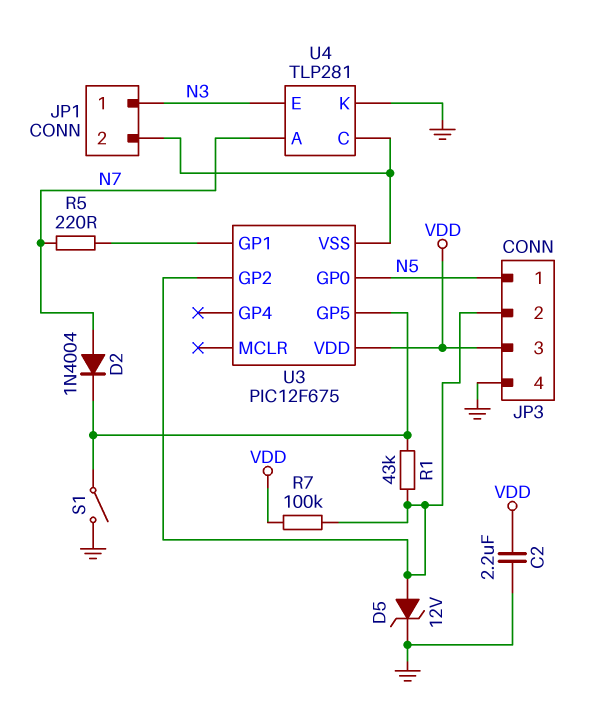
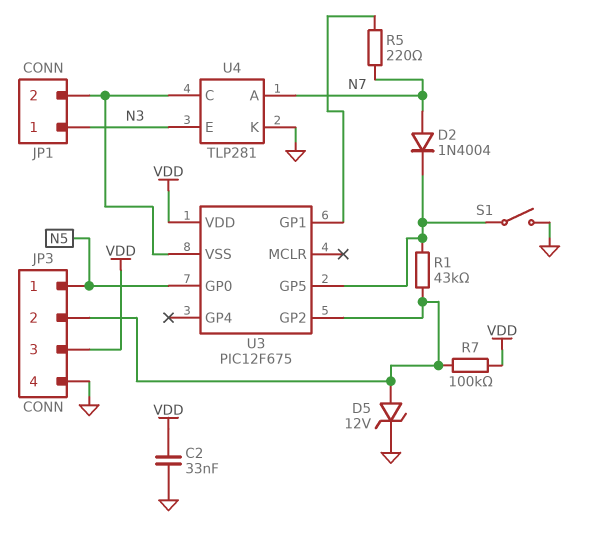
C2: 2.2uF (GND, VDD) -> 33nF (GND, VDD)

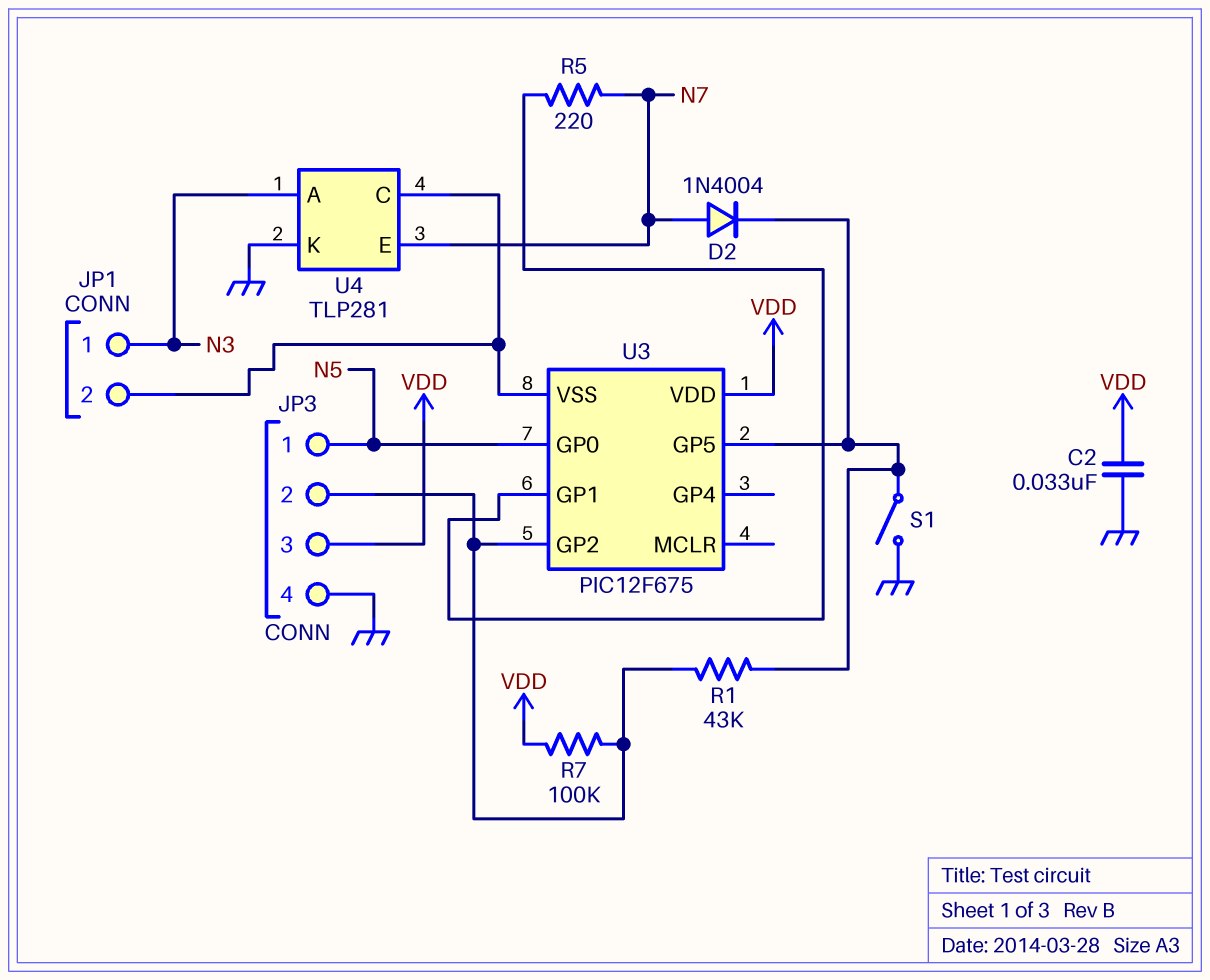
D5: zener 12V (A JP3/2, K GND) -> none
U4 pin A: N7 -> N3
U4 pin E: N3 -> N7

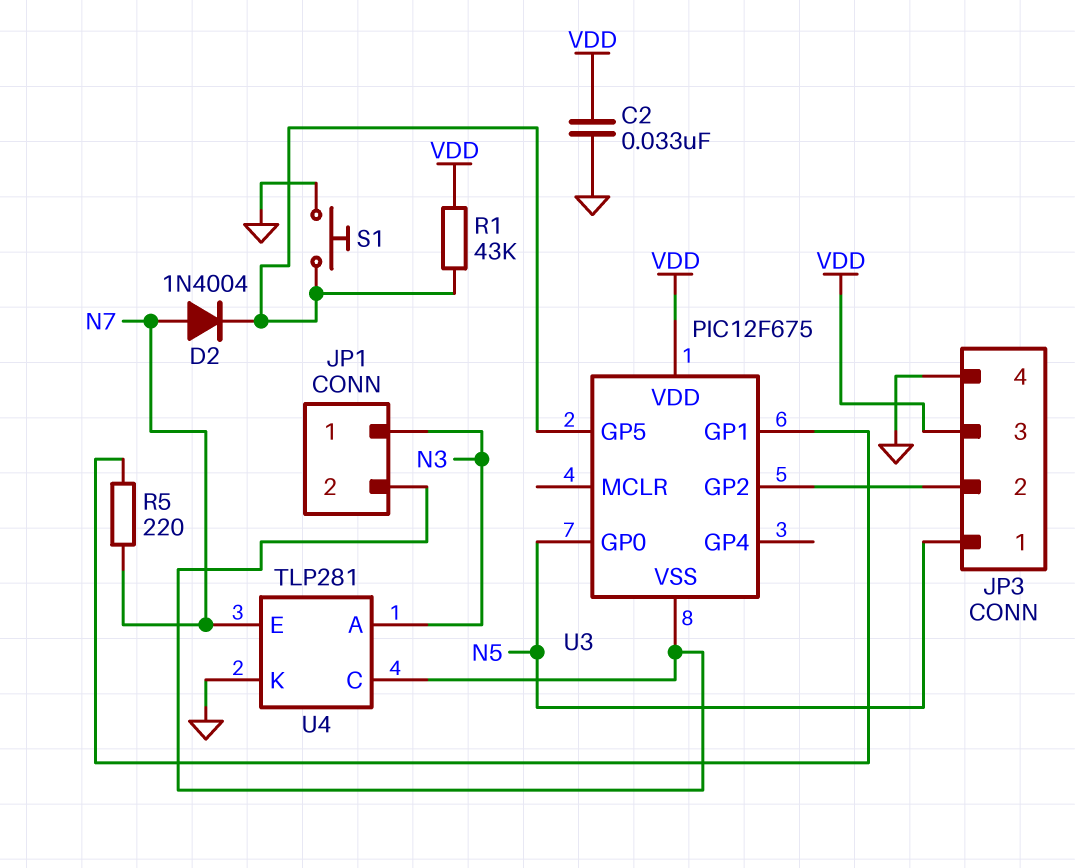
R1: 43k (JP3/2, U3/GP5) -> 43k (U3/GP5, VDD)
R7: 100k (JP3/2, VDD) -> none
S1: switch (GND, U3/GP5) -> button (GND, U3/GP5)

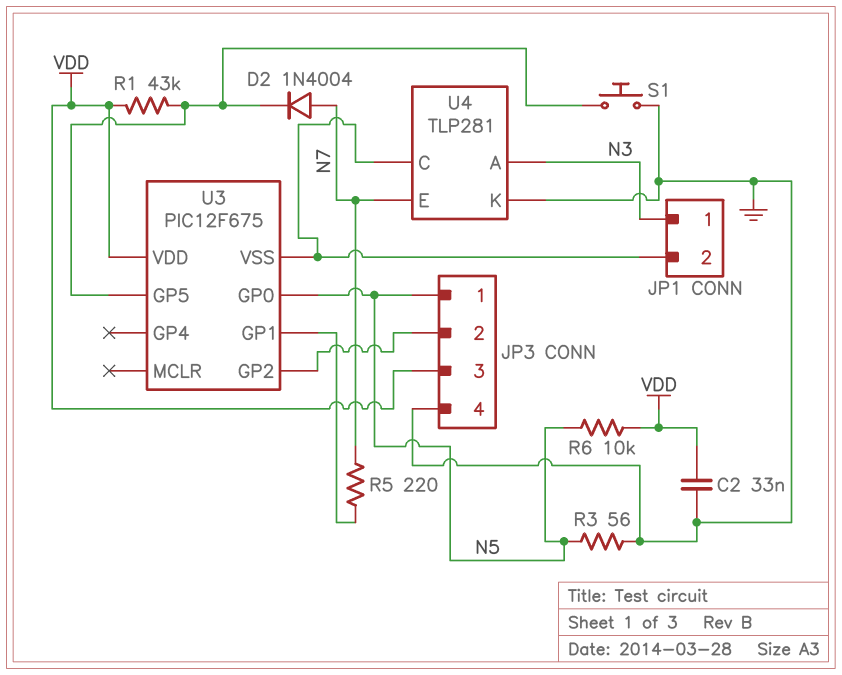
R3: none -> 56 (GND, N5)
R6: none -> 10k (N5, VDD)

